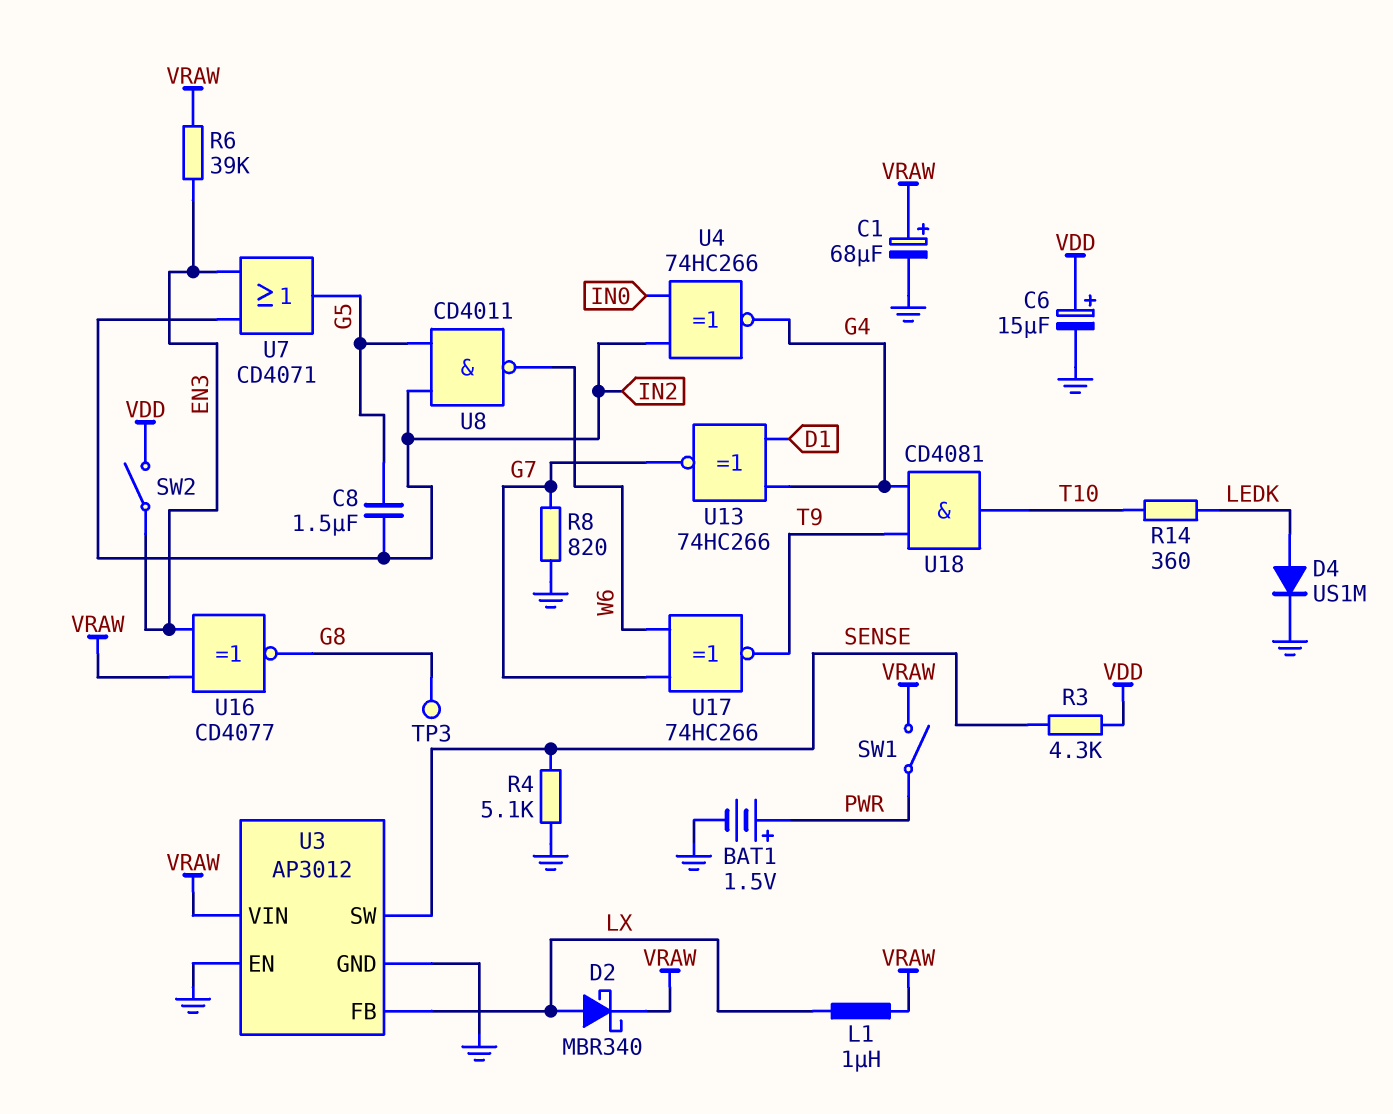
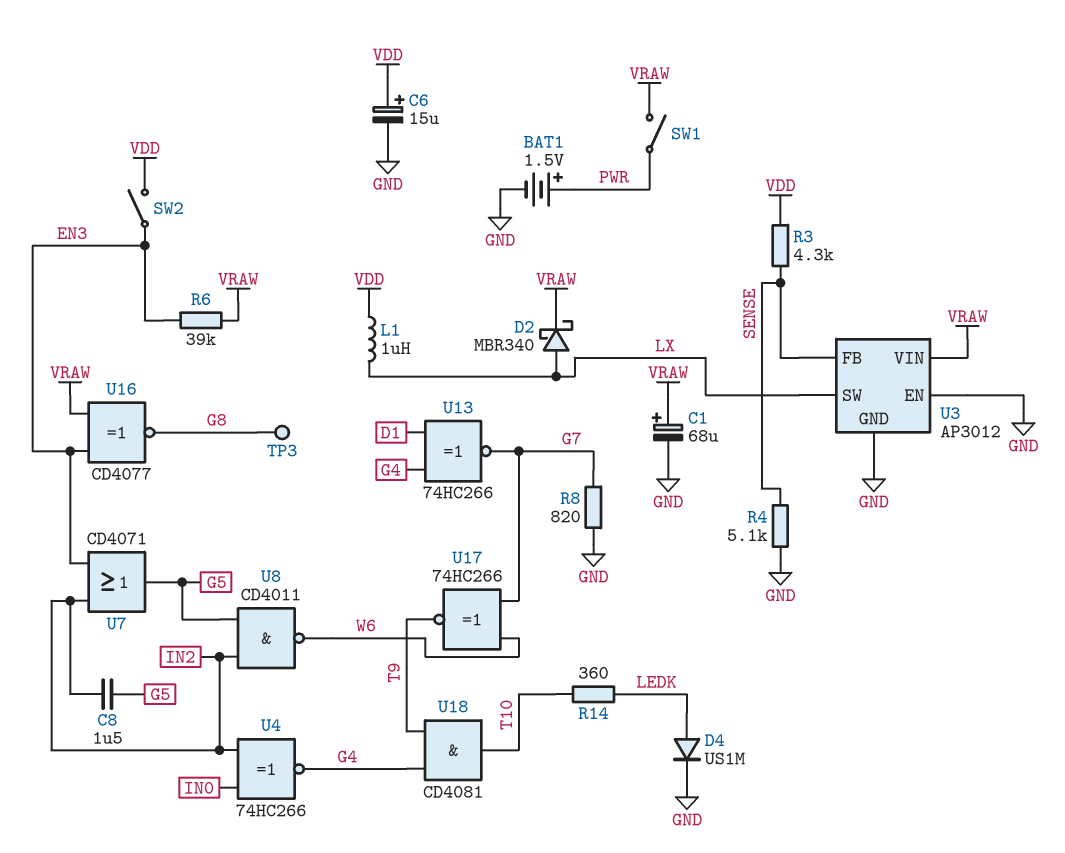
L1: 1uH (LX, VRAW) -> 1uH (LX, VDD)
U3 pin FB: LX -> SENSE
U3 pin SW: SENSE -> LX

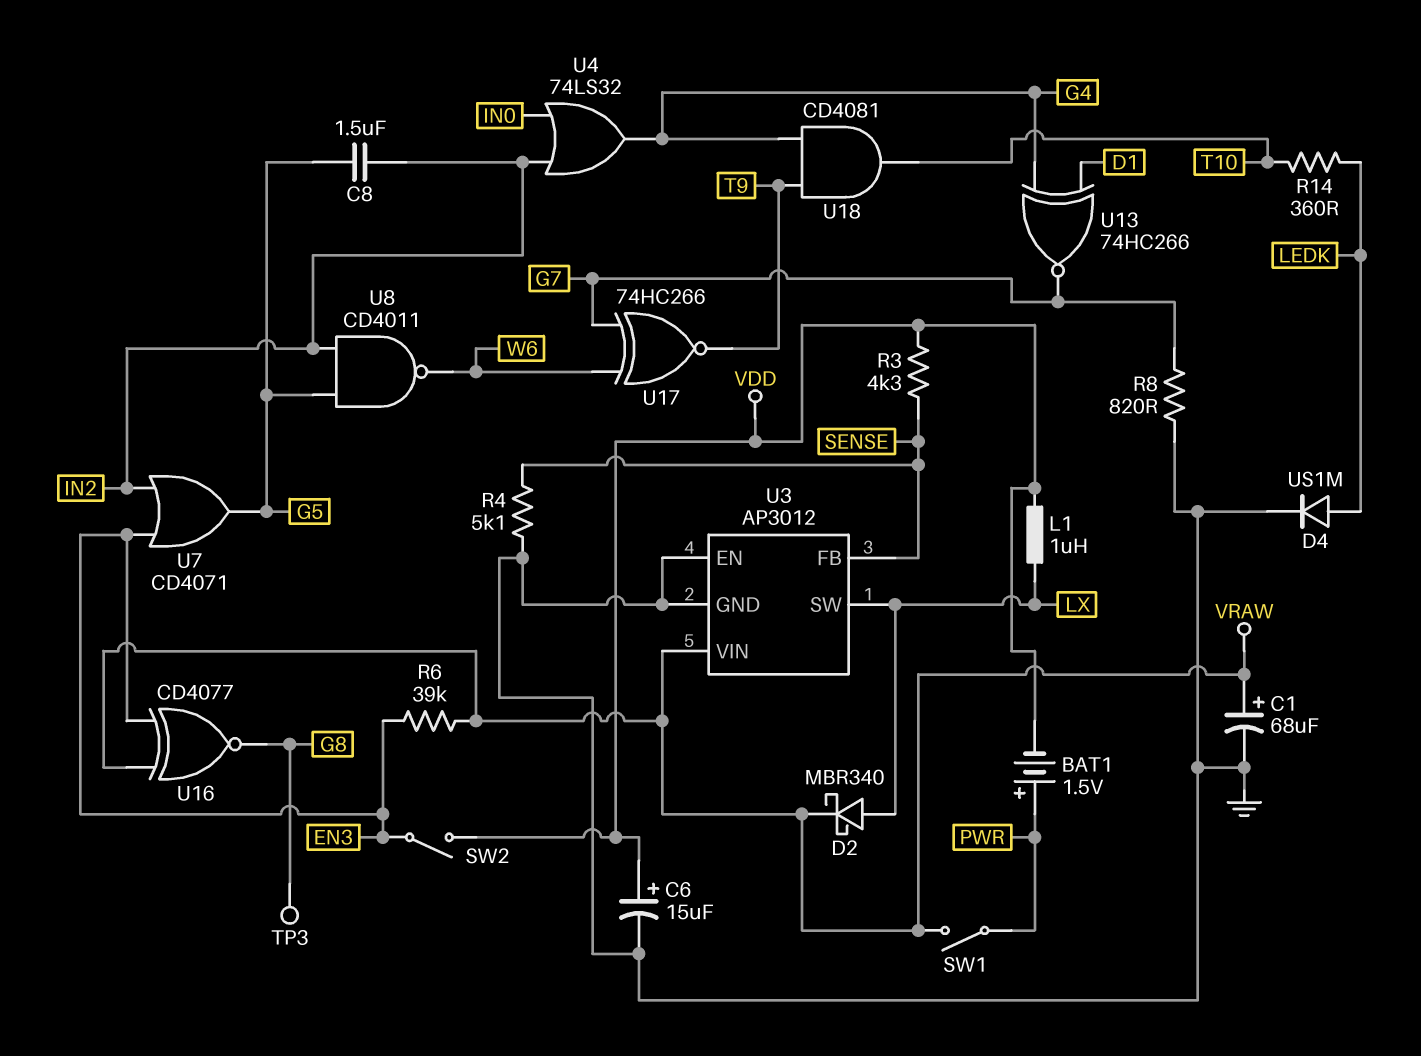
BAT1: 1.5V (plus PWR, minus GND) -> 1.5V (plus PWR, minus VDD)
U4: XNOR 74HC266 (in IN0, in IN2, out G4) -> OR 74LS32 (in IN0, in IN2, out G4)

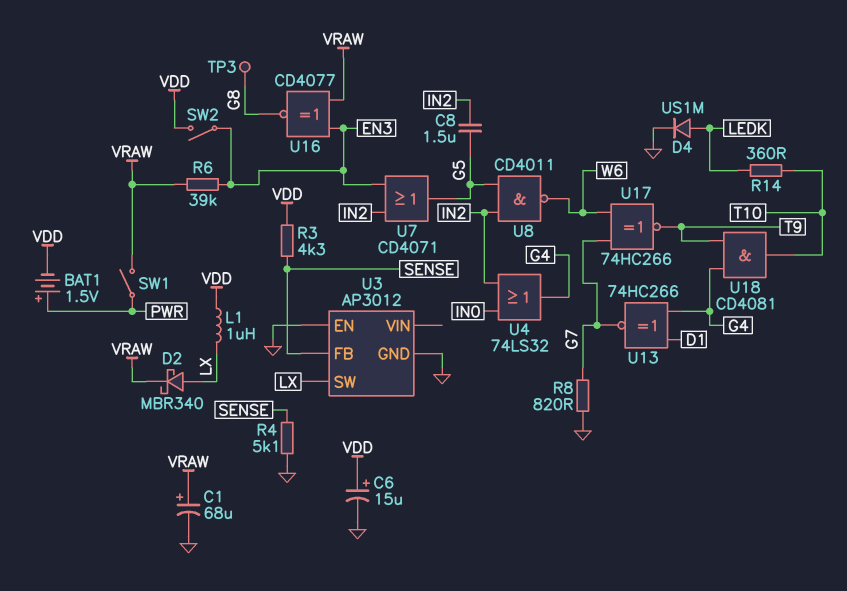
U3 pin VIN: VRAW -> none

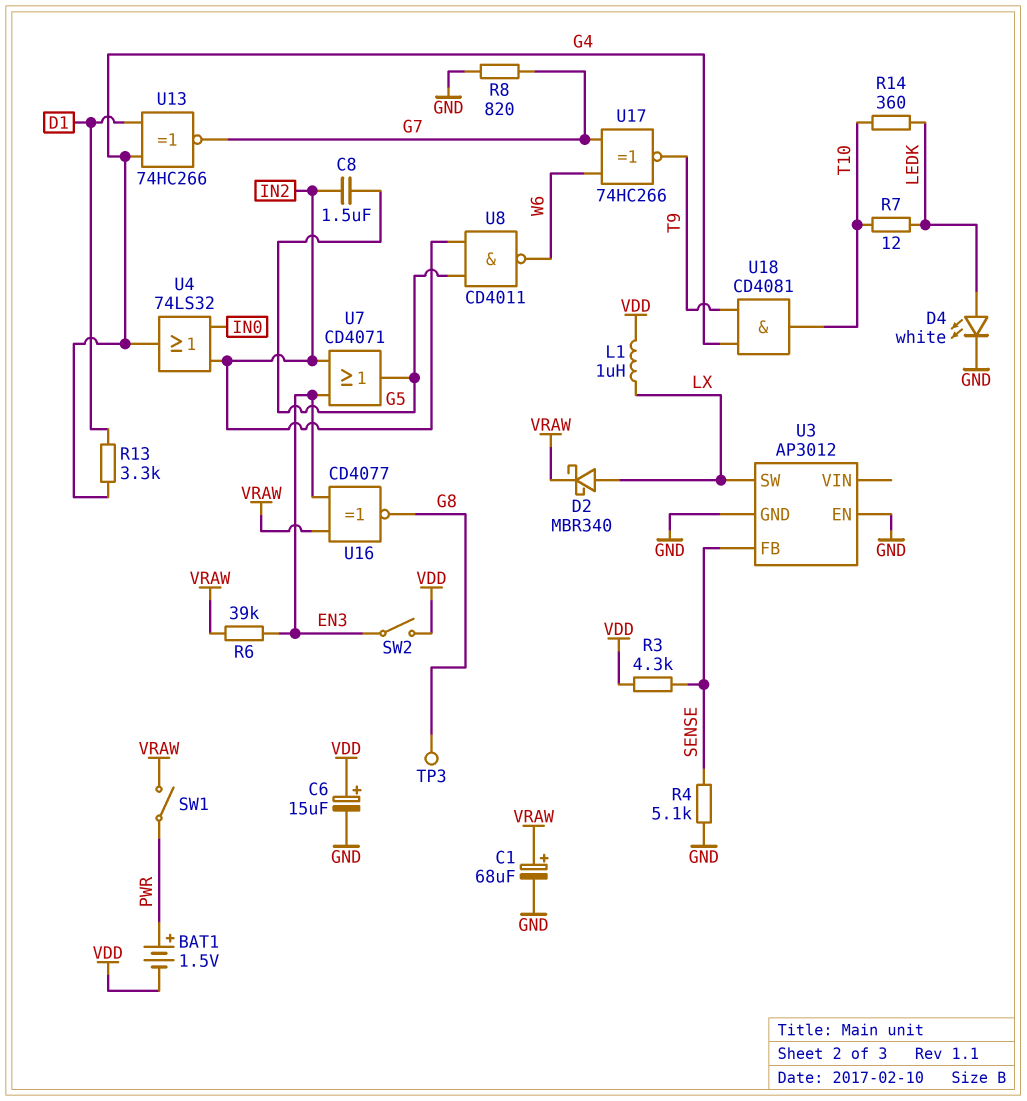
D4: diode US1M (A LEDK, K GND) -> LED white (A LEDK, K GND)
R7: none -> 12 (LEDK, T10)
R13: none -> 3.3k (D1, G4)

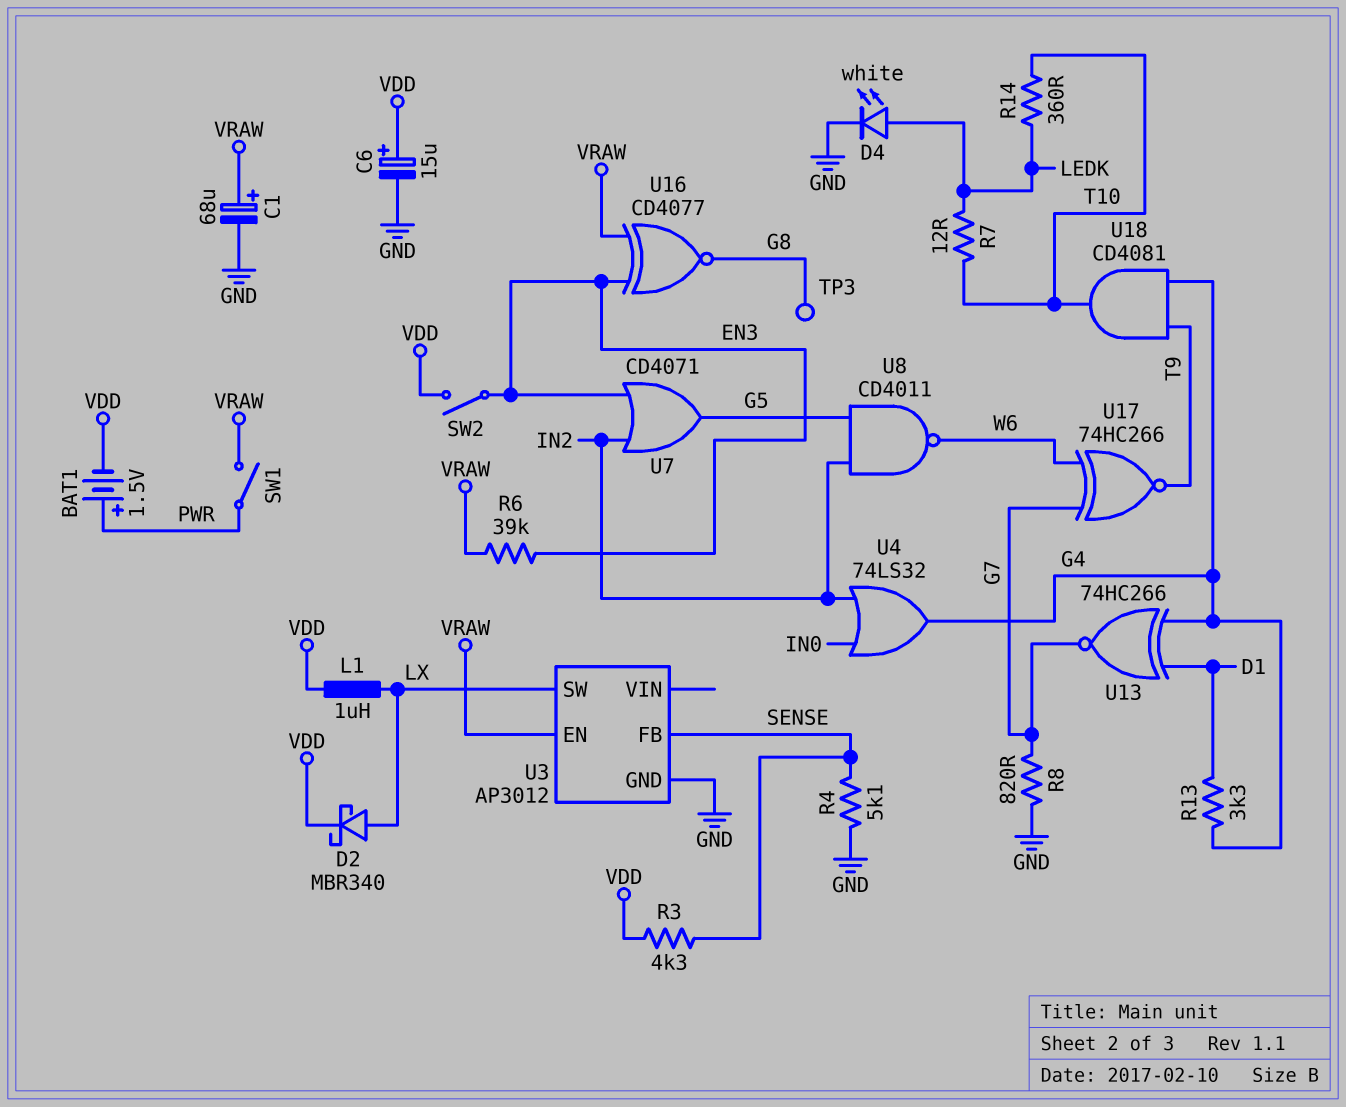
C8: 1.5uF (G5, IN2) -> none
D2: schottky MBR340 (A LX, K VRAW) -> schottky MBR340 (A LX, K VDD)
U3 pin EN: GND -> VRAW

